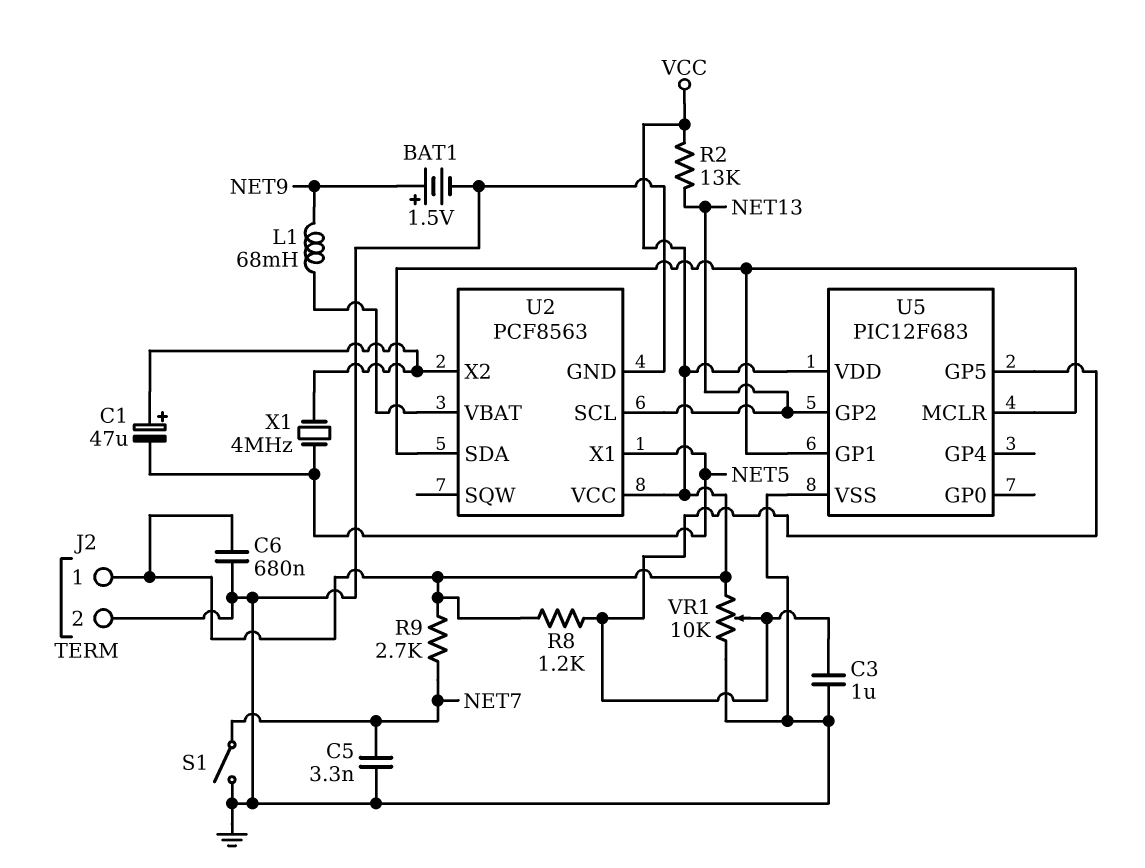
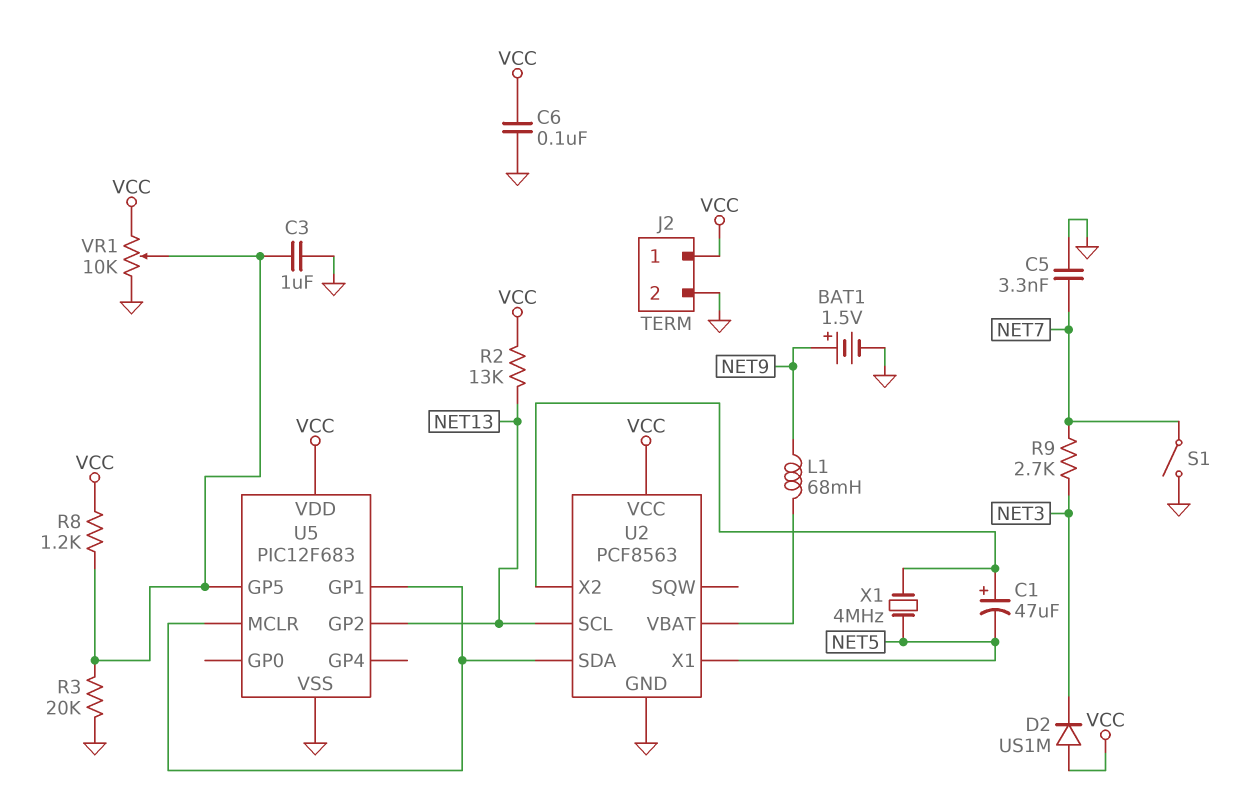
C6: 680nF (GND, VCC) -> 100nF (GND, VCC)
D2: none -> diode US1M (A VCC, K NET3)
R3: none -> 20k (GND, U5/GP5)
R9: 2.7k (NET7, VCC) -> 2.7k (NET3, NET7)

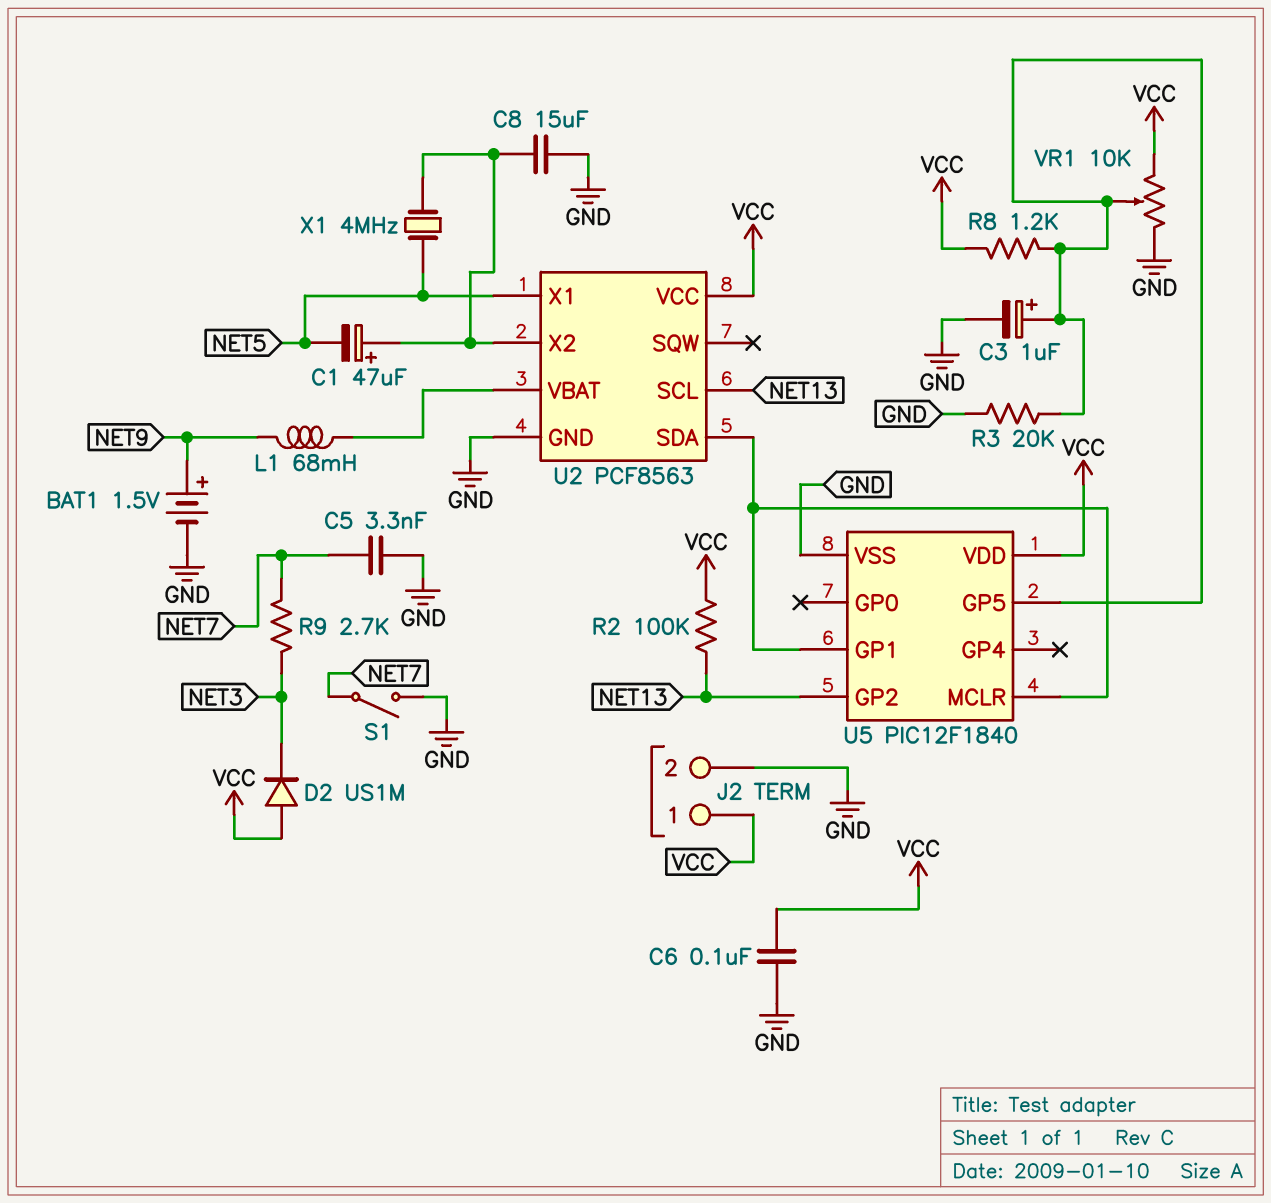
C3: 1uF (GND, U5/GP5) -> 1uF (plus U5/GP5, minus GND)
C8: none -> 15uF (GND, U2/X2)
R2: 13k (NET13, VCC) -> 100k (NET13, VCC)
U5: PIC12F683 -> PIC12F1840

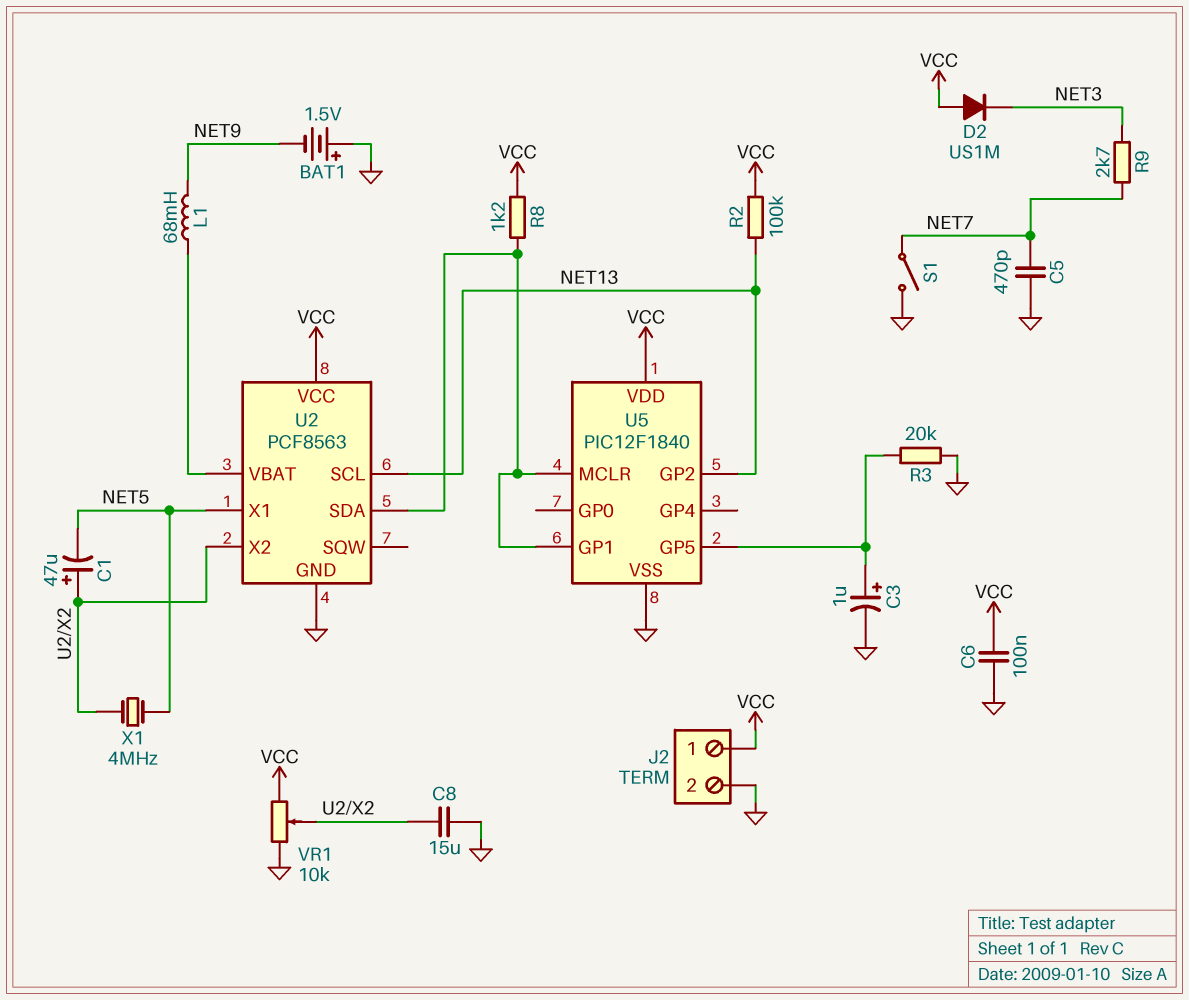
BAT1: 1.5V (plus NET9, minus GND) -> 1.5V (plus GND, minus NET9)
C5: 3.3nF (GND, NET7) -> 470pF (GND, NET7)
R8: 1.2k (U5/GP5, VCC) -> 1.2k (U2/SDA, VCC)
VR1: 10k (GND, VCC, wiper U5/GP5) -> 10k (GND, VCC, wiper U2/X2)

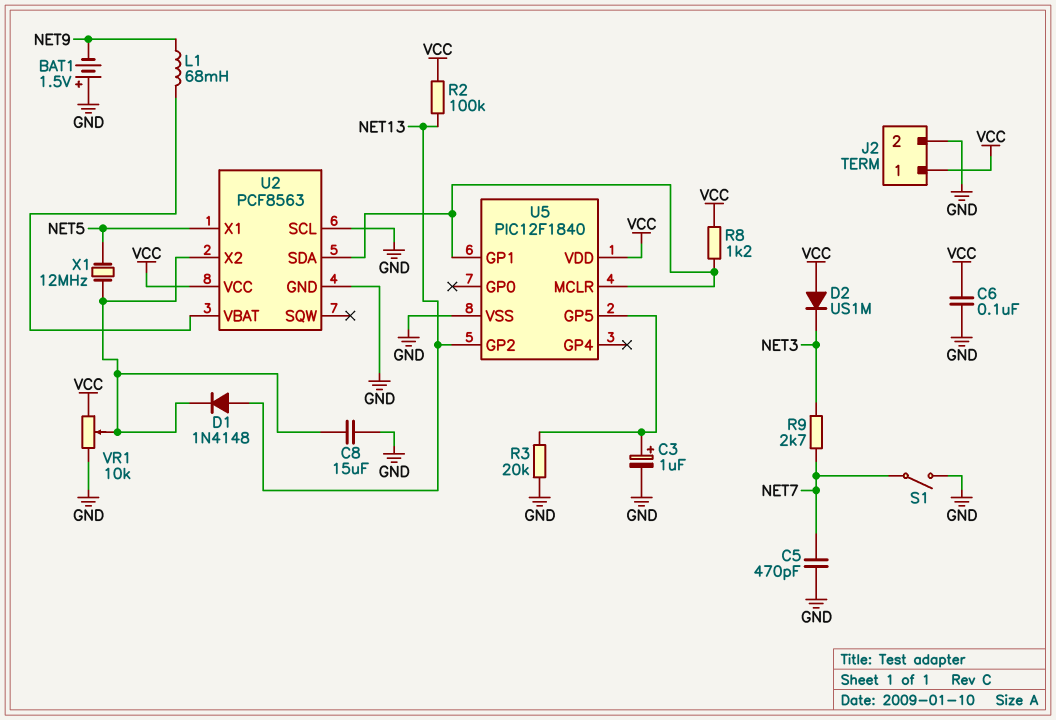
C1: 47uF (plus U2/X2, minus NET5) -> none
D1: none -> diode 1N4148 (A NET13, K U2/X2)
U2 pin SCL: NET13 -> GND
X1: 4MHz (NET5, U2/X2) -> 12MHz (NET5, U2/X2)

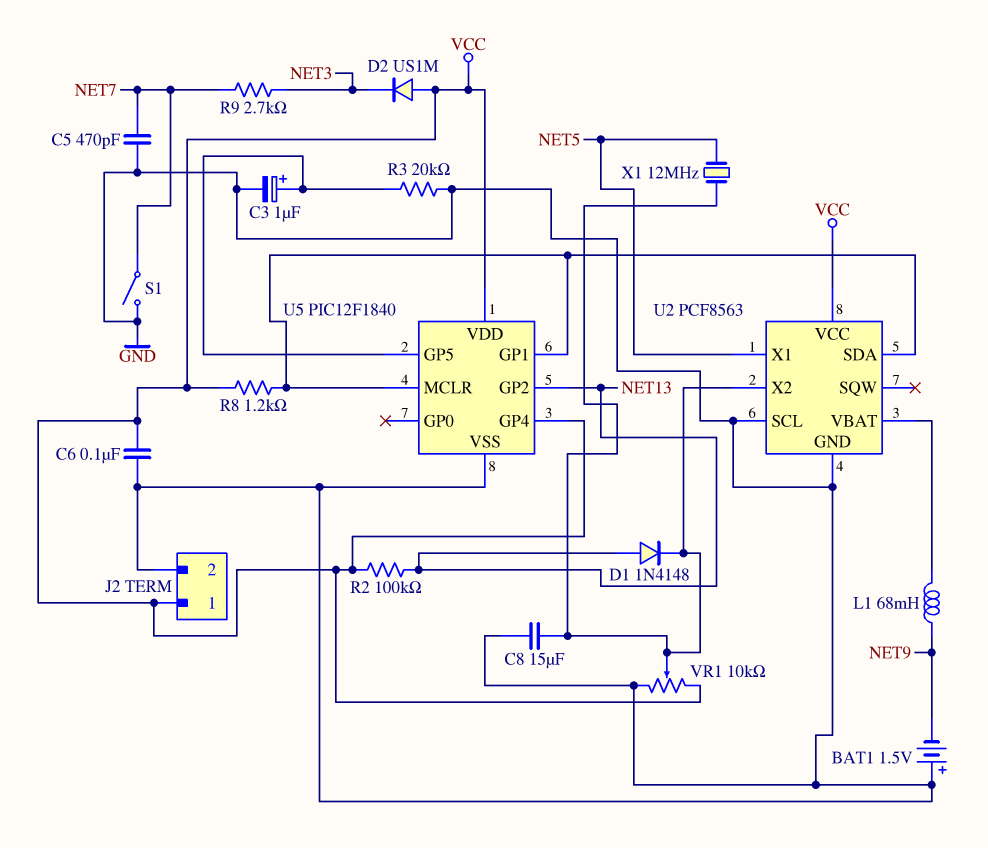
U5 pin GP4: none -> VCC

